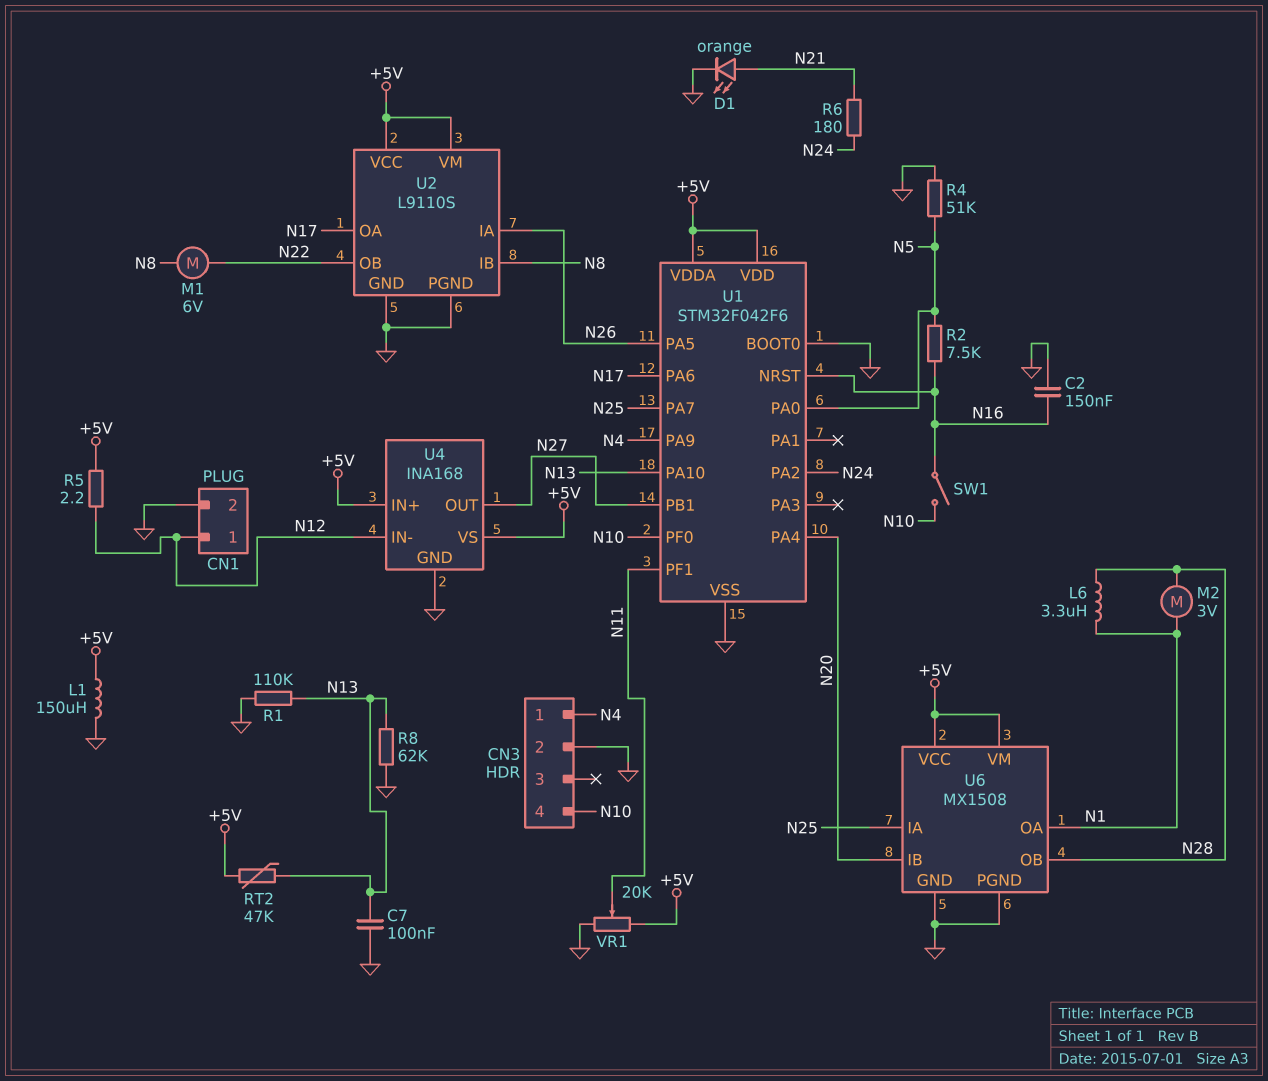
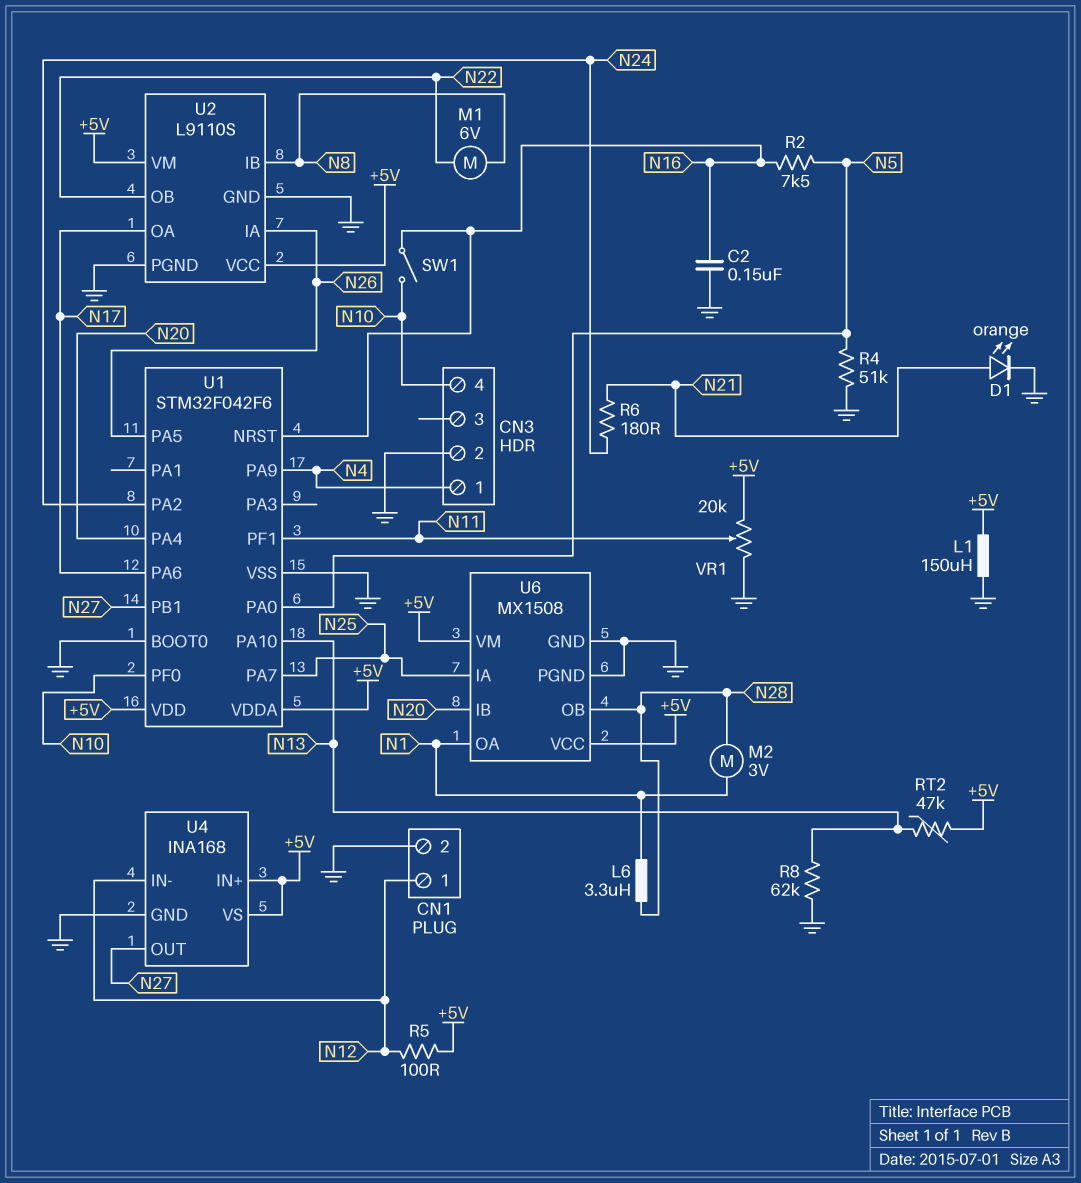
C7: 100nF (GND, N13) -> none
R1: 110k (GND, N13) -> none
R5: 2.2 (+5V, N12) -> 100 (+5V, N12)

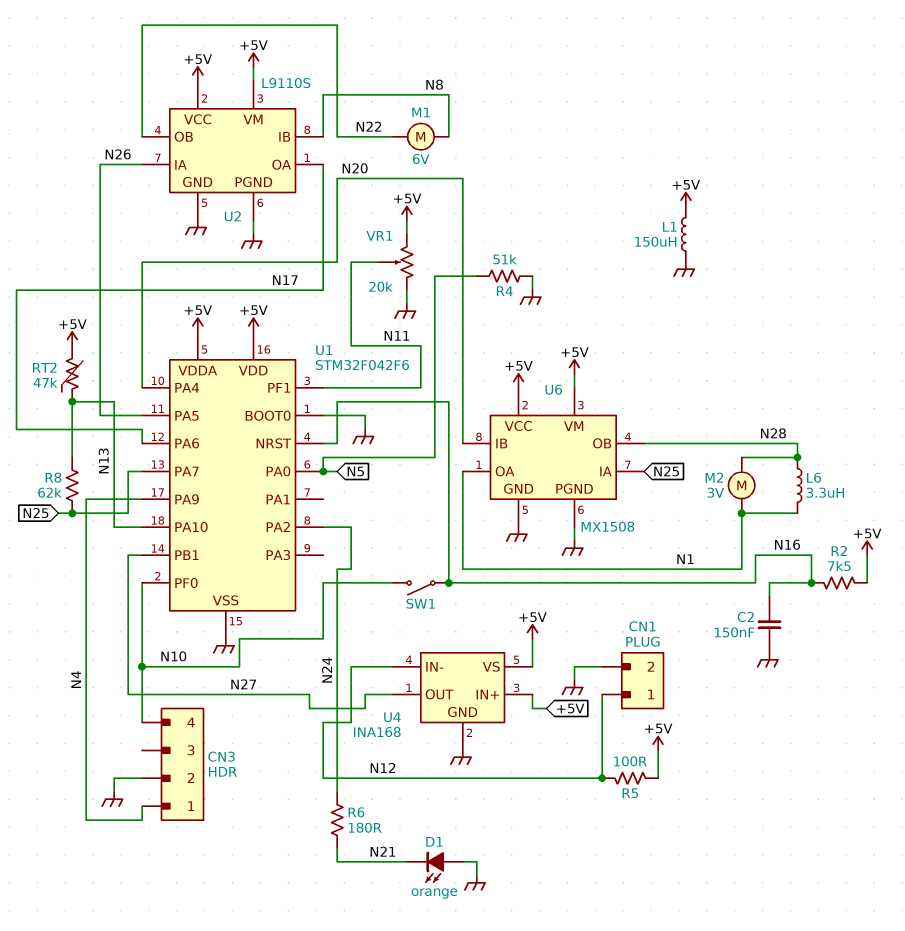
D1: LED orange (A N21, K GND) -> LED orange (A GND, K N21)
R2: 7.5k (N5, N16) -> 7.5k (+5V, N16)
R8: 62k (GND, N13) -> 62k (N13, N25)

